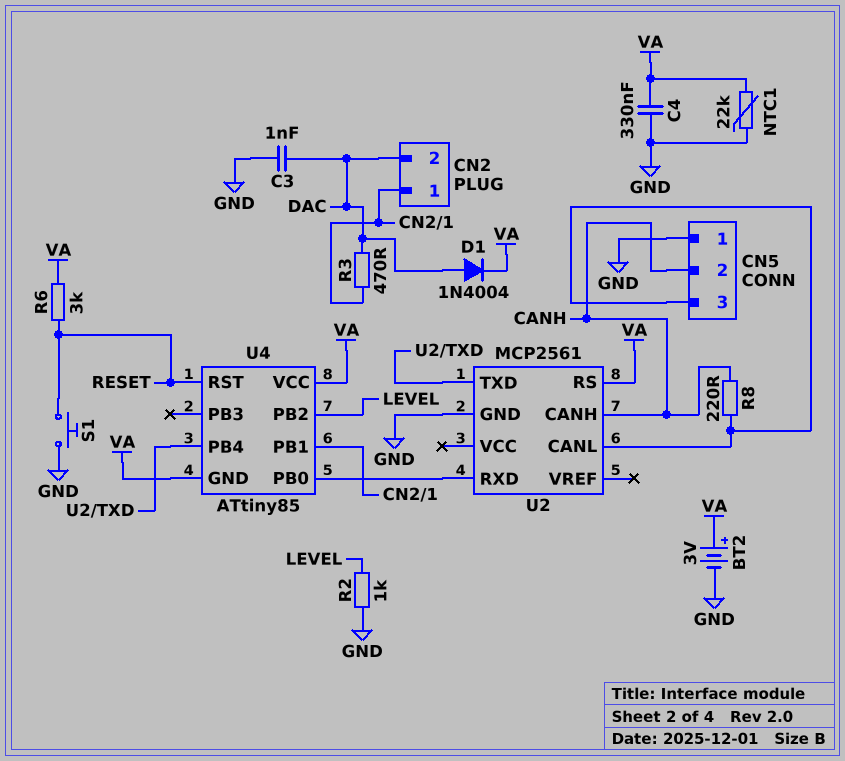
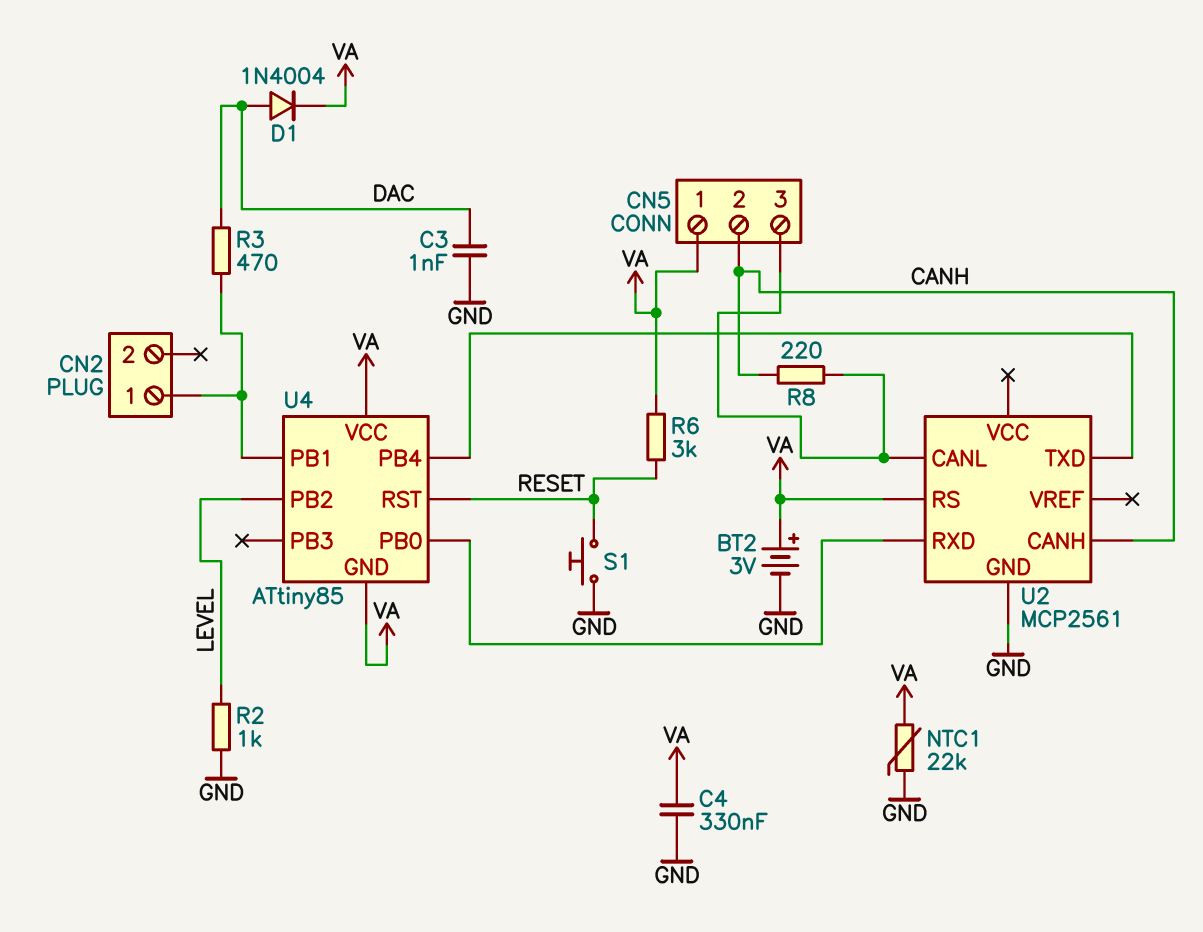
CN2 pin 2: DAC -> none
CN5 pin 1: GND -> VA

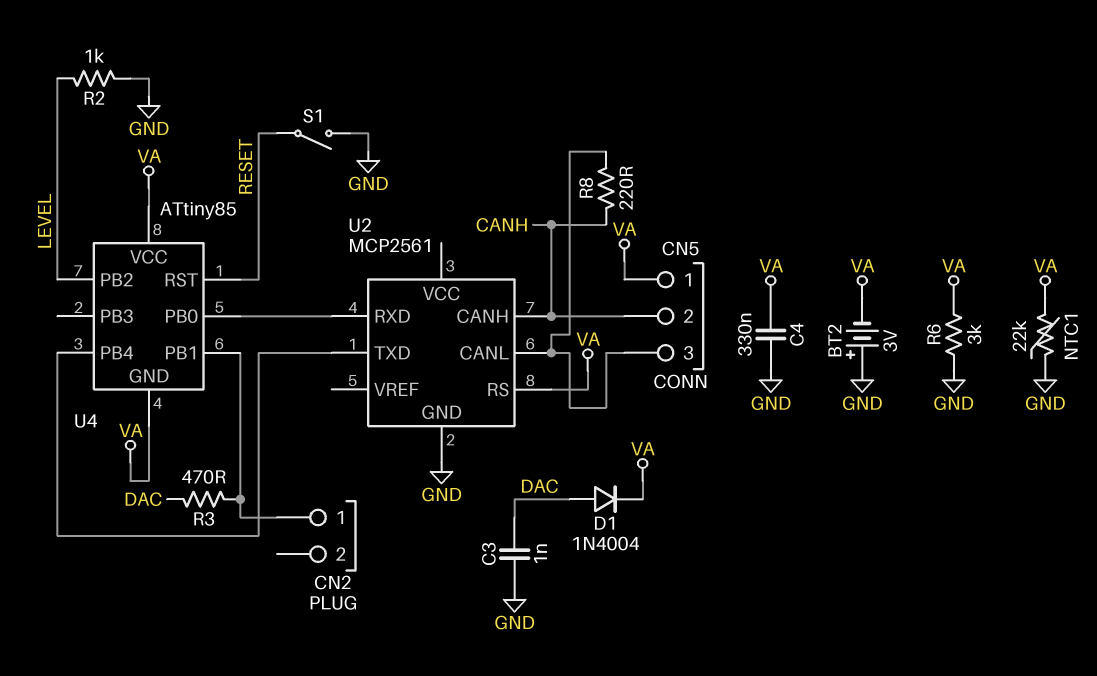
BT2: 3V (plus VA, minus GND) -> 3V (plus GND, minus VA)
R6: 3k (RESET, VA) -> 3k (GND, VA)
S1: button (GND, RESET) -> switch (GND, RESET)

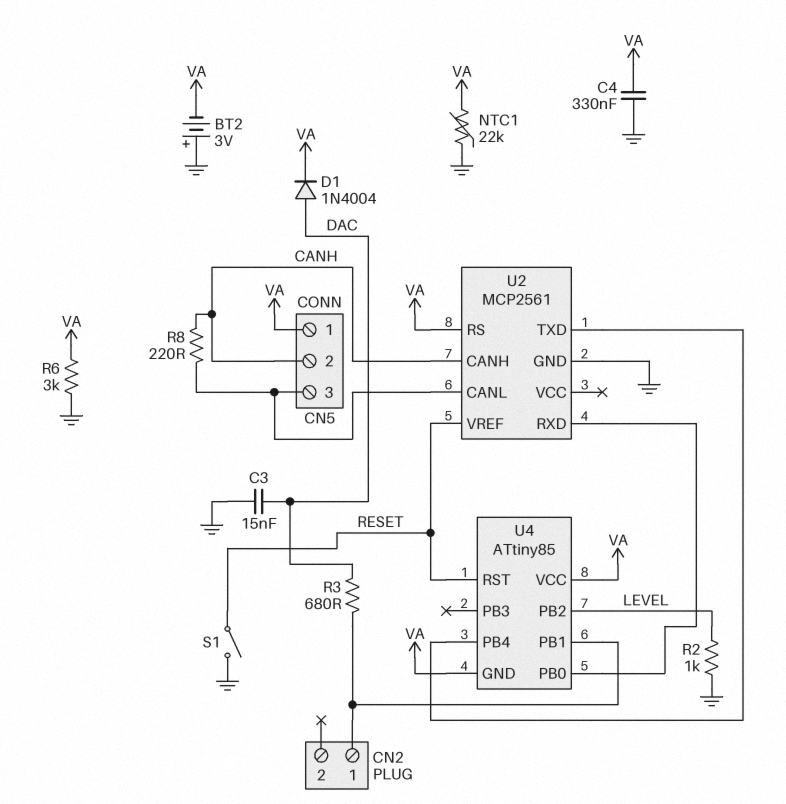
C3: 1nF (DAC, GND) -> 15nF (DAC, GND)
R3: 470 (CN2/1, DAC) -> 680 (CN2/1, DAC)
U2 pin VREF: none -> RESET

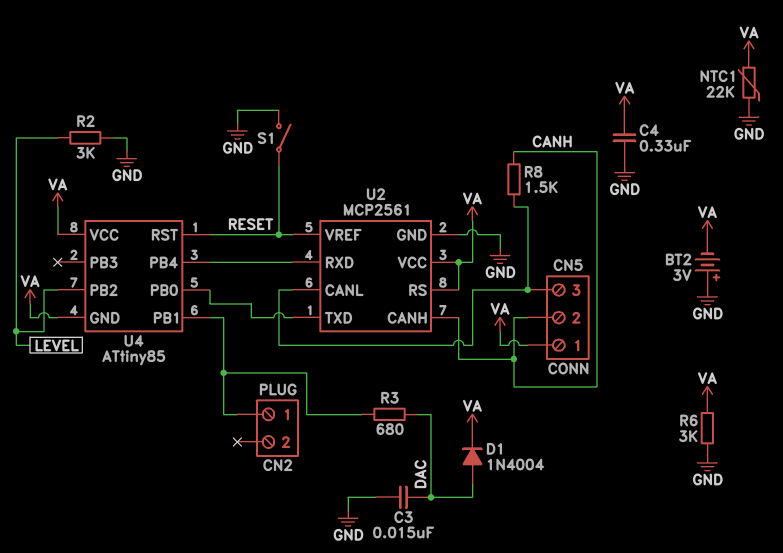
R2: 1k (GND, LEVEL) -> 3k (GND, LEVEL)
R8: 220 (CANH, CN5/3) -> 1.5k (CANH, CN5/3)
U2 pin VCC: none -> VA
U4 pin PB0: U2/RXD -> U2/TXD
U4 pin PB4: U2/TXD -> U2/RXD

